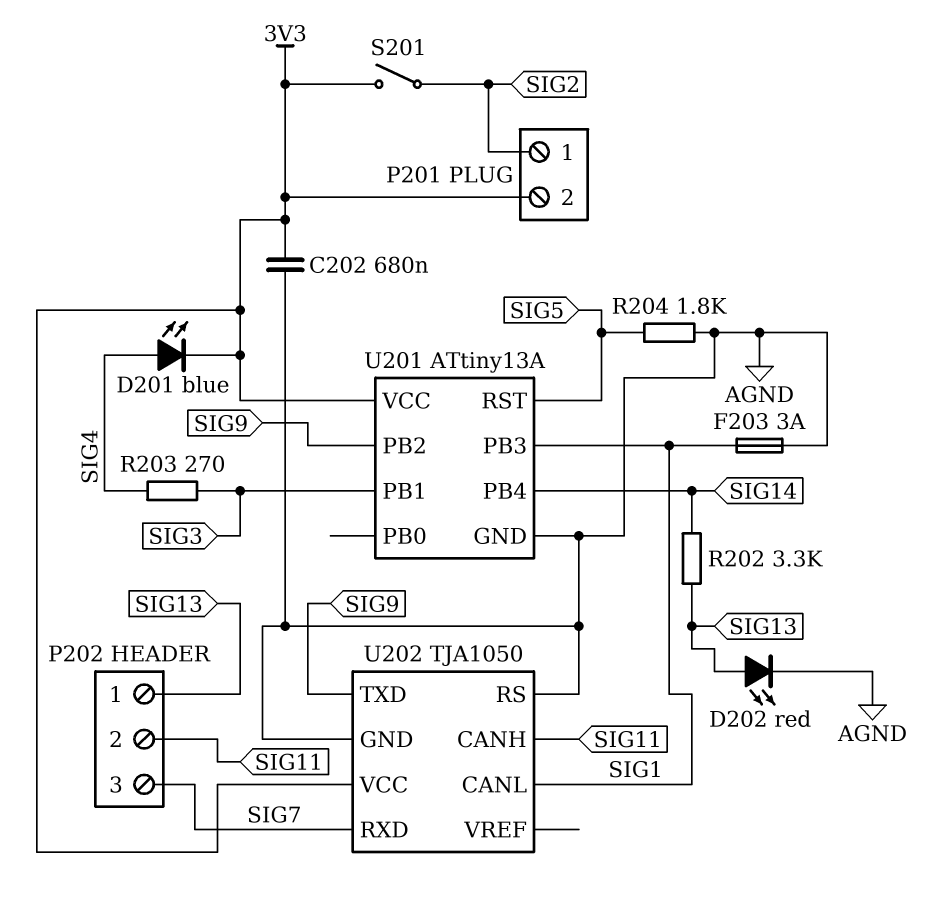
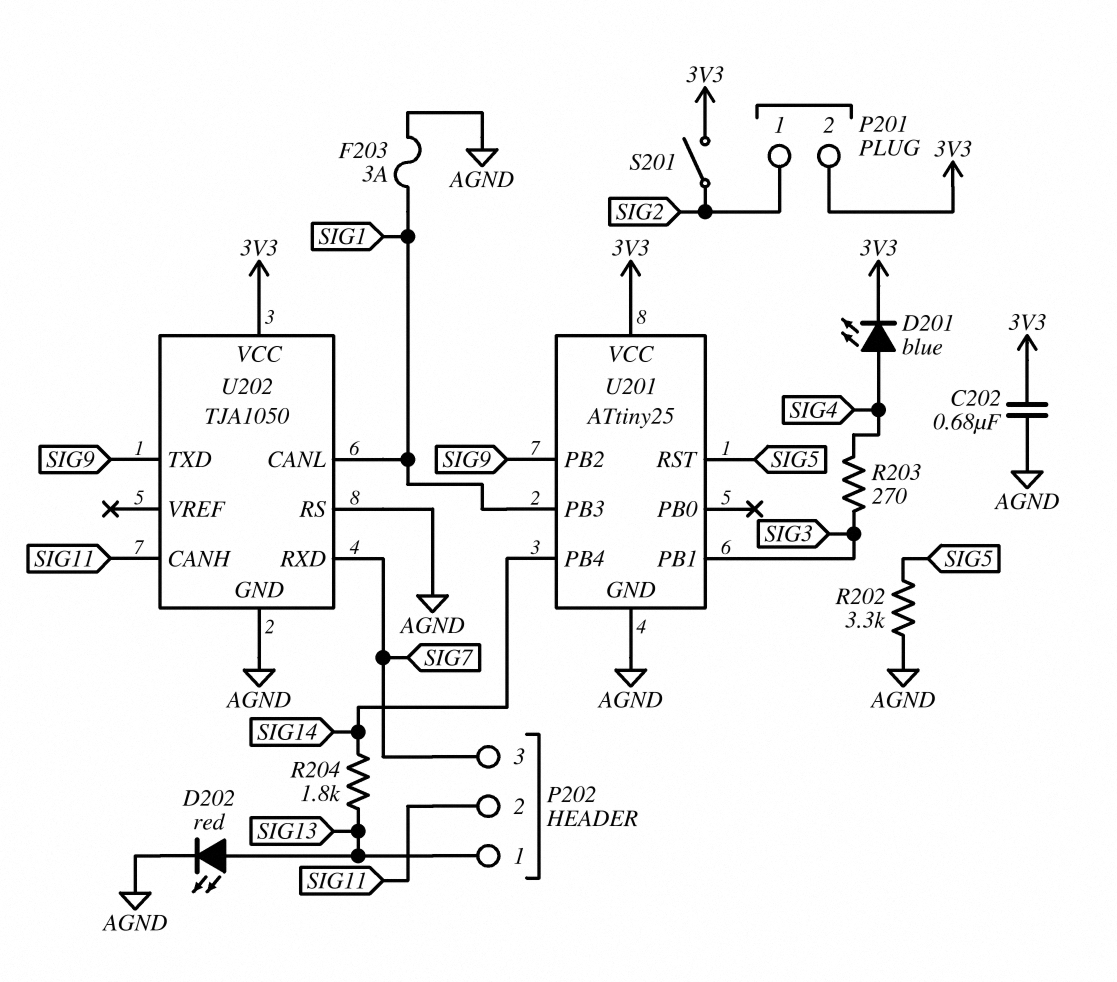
R202: 3.3k (SIG13, SIG14) -> 3.3k (AGND, SIG5)
R204: 1.8k (AGND, SIG5) -> 1.8k (SIG13, SIG14)
U201: ATtiny13A -> ATtiny25

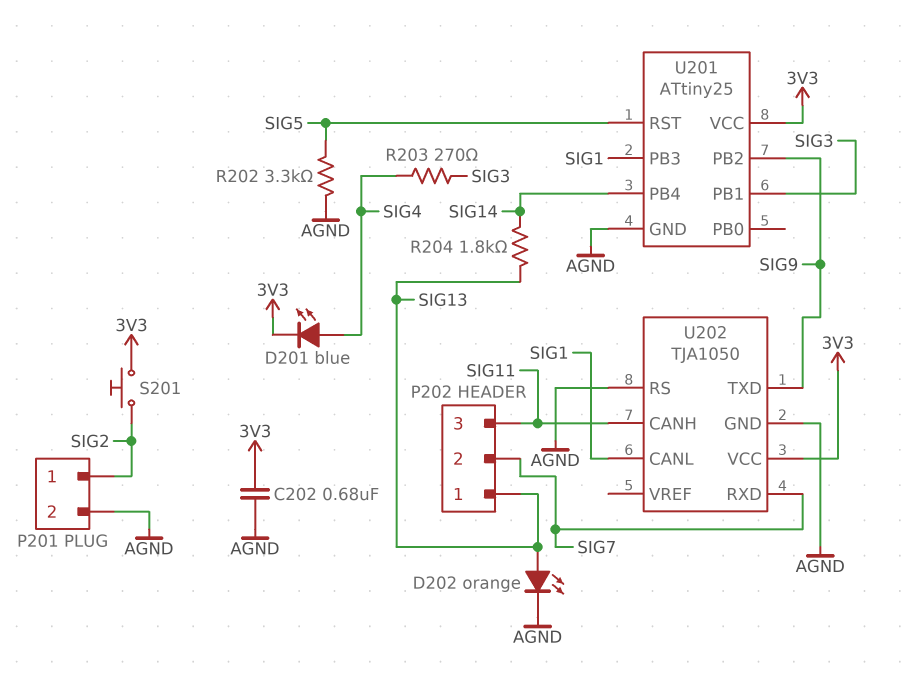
D202: LED red (A SIG13, K AGND) -> LED orange (A SIG13, K AGND)
F203: 3A (AGND, SIG1) -> none
P201 pin 2: 3V3 -> AGND
P202 pin 2: SIG11 -> SIG7
P202 pin 3: SIG7 -> SIG11
S201: switch (3V3, SIG2) -> button (3V3, SIG2)

